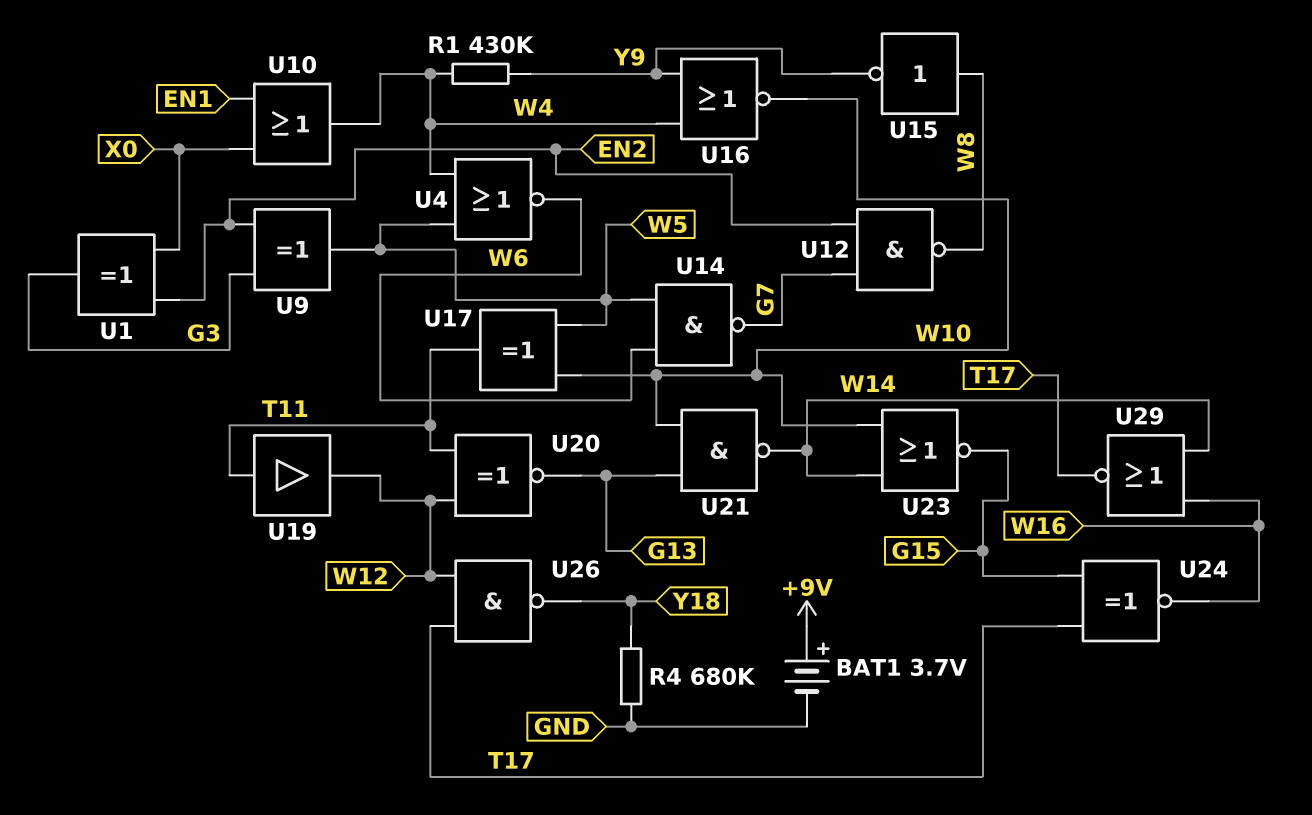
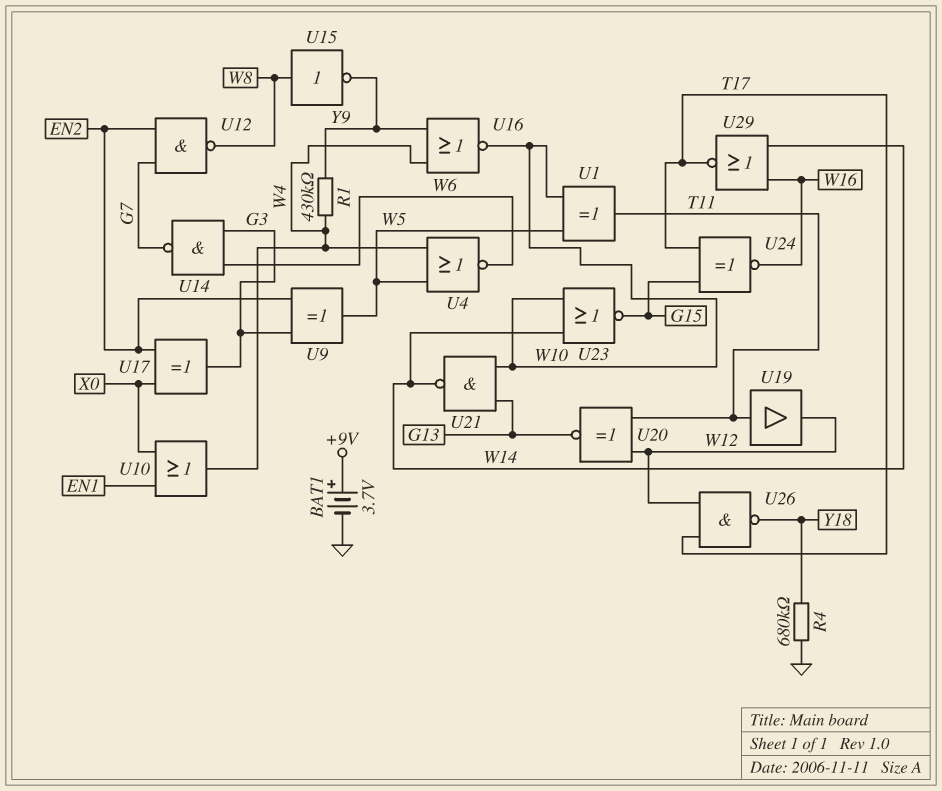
U1: XOR (in EN2, in X0, out G3) -> XOR (in W5, in W10, out T11)
U14: NAND (in W5, in W6, out G7) -> NAND (in G3, in W6, out G7)
U17: XOR (in W5, in W10, out T11) -> XOR (in EN2, in X0, out G3)

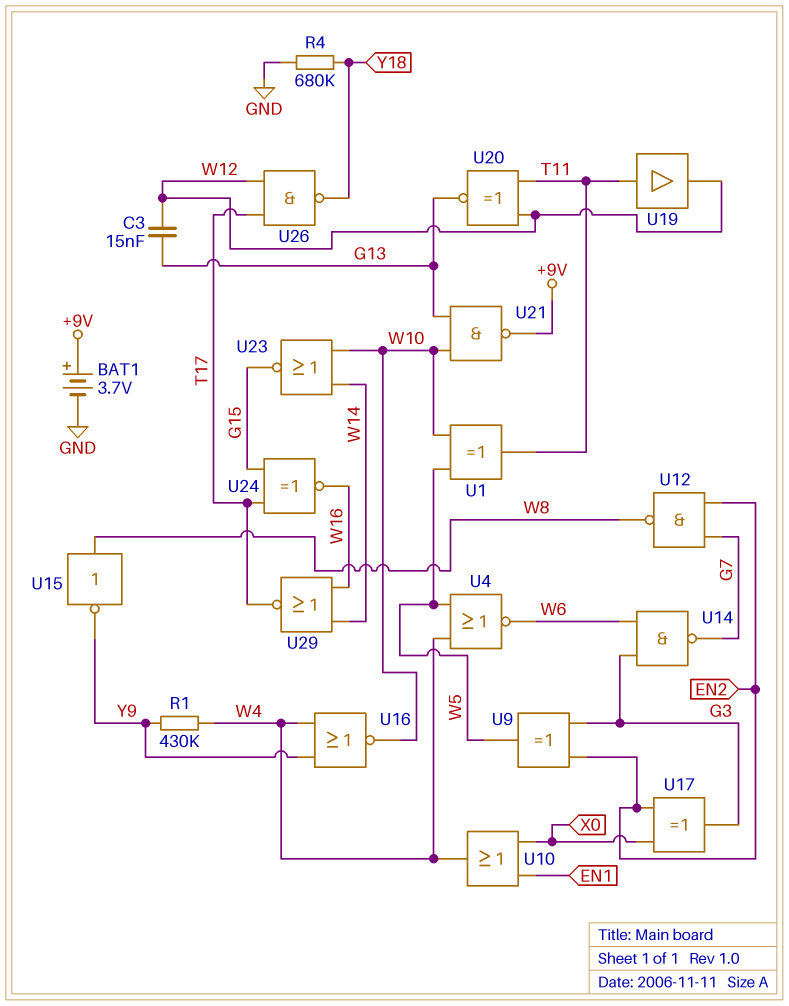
C3: none -> 15nF (G13, W12)
U21: NAND (in G13, in W10, out W14) -> NAND (in G13, in W10, out +9V)

